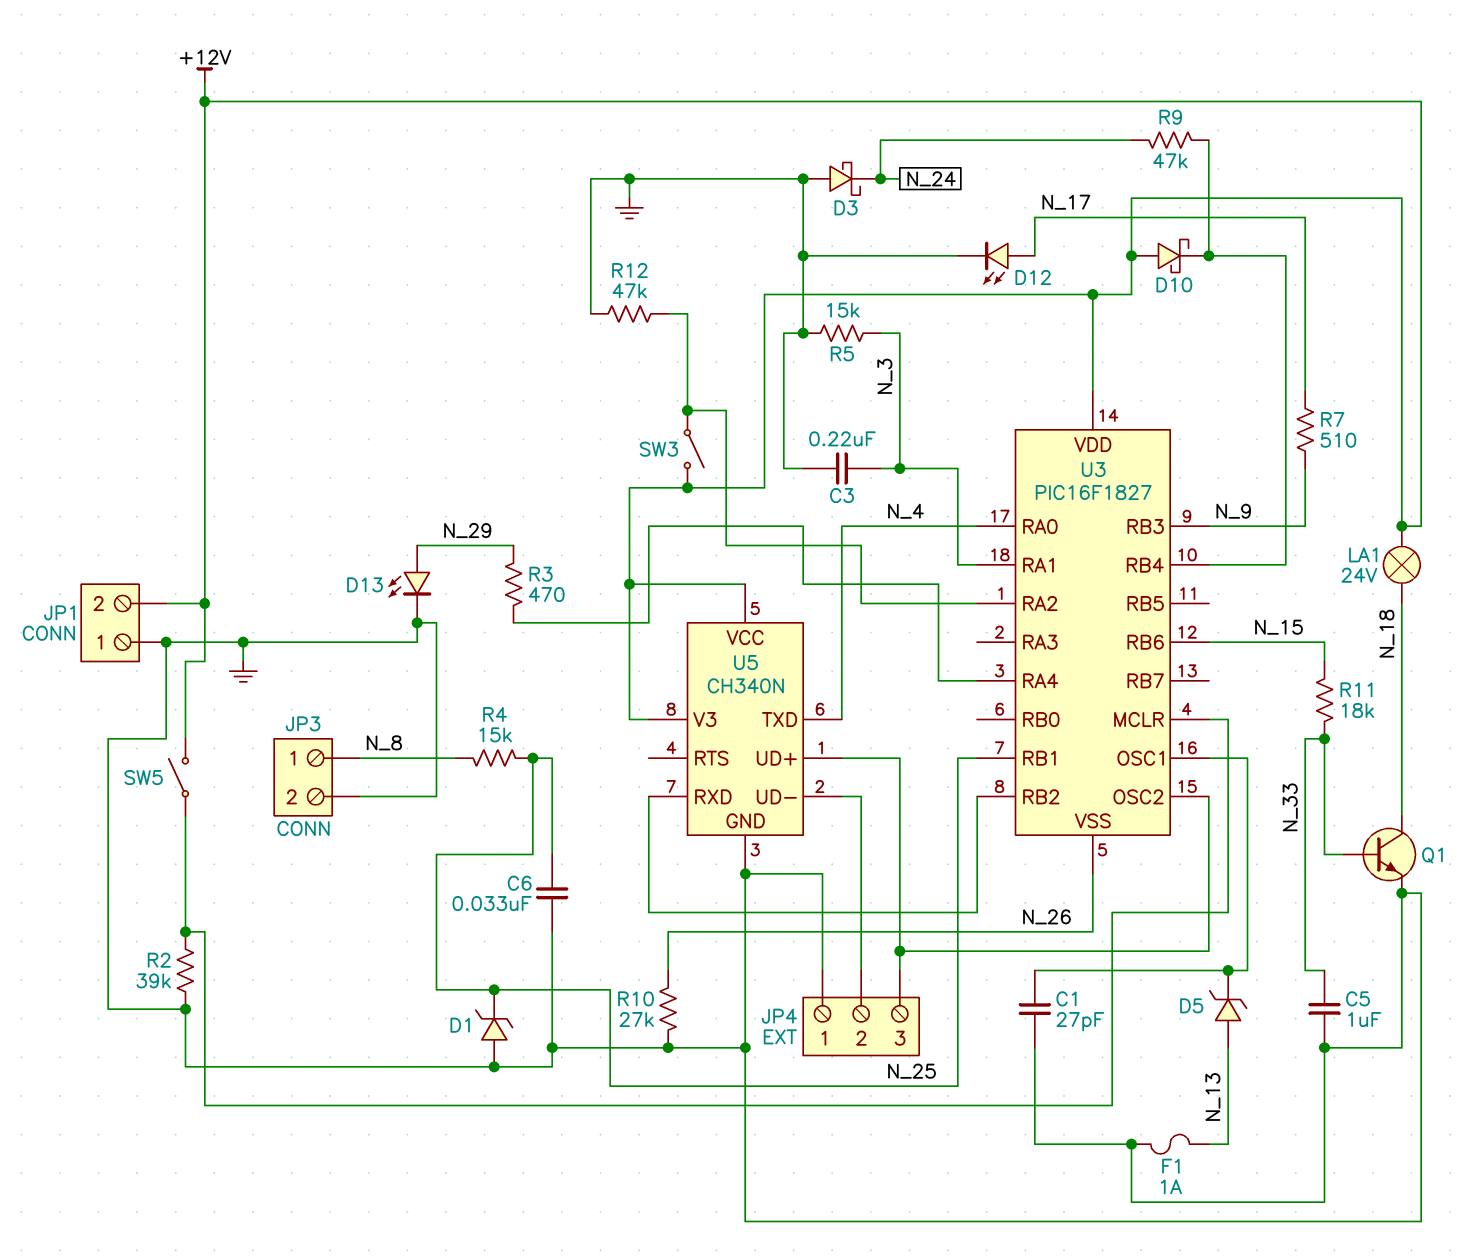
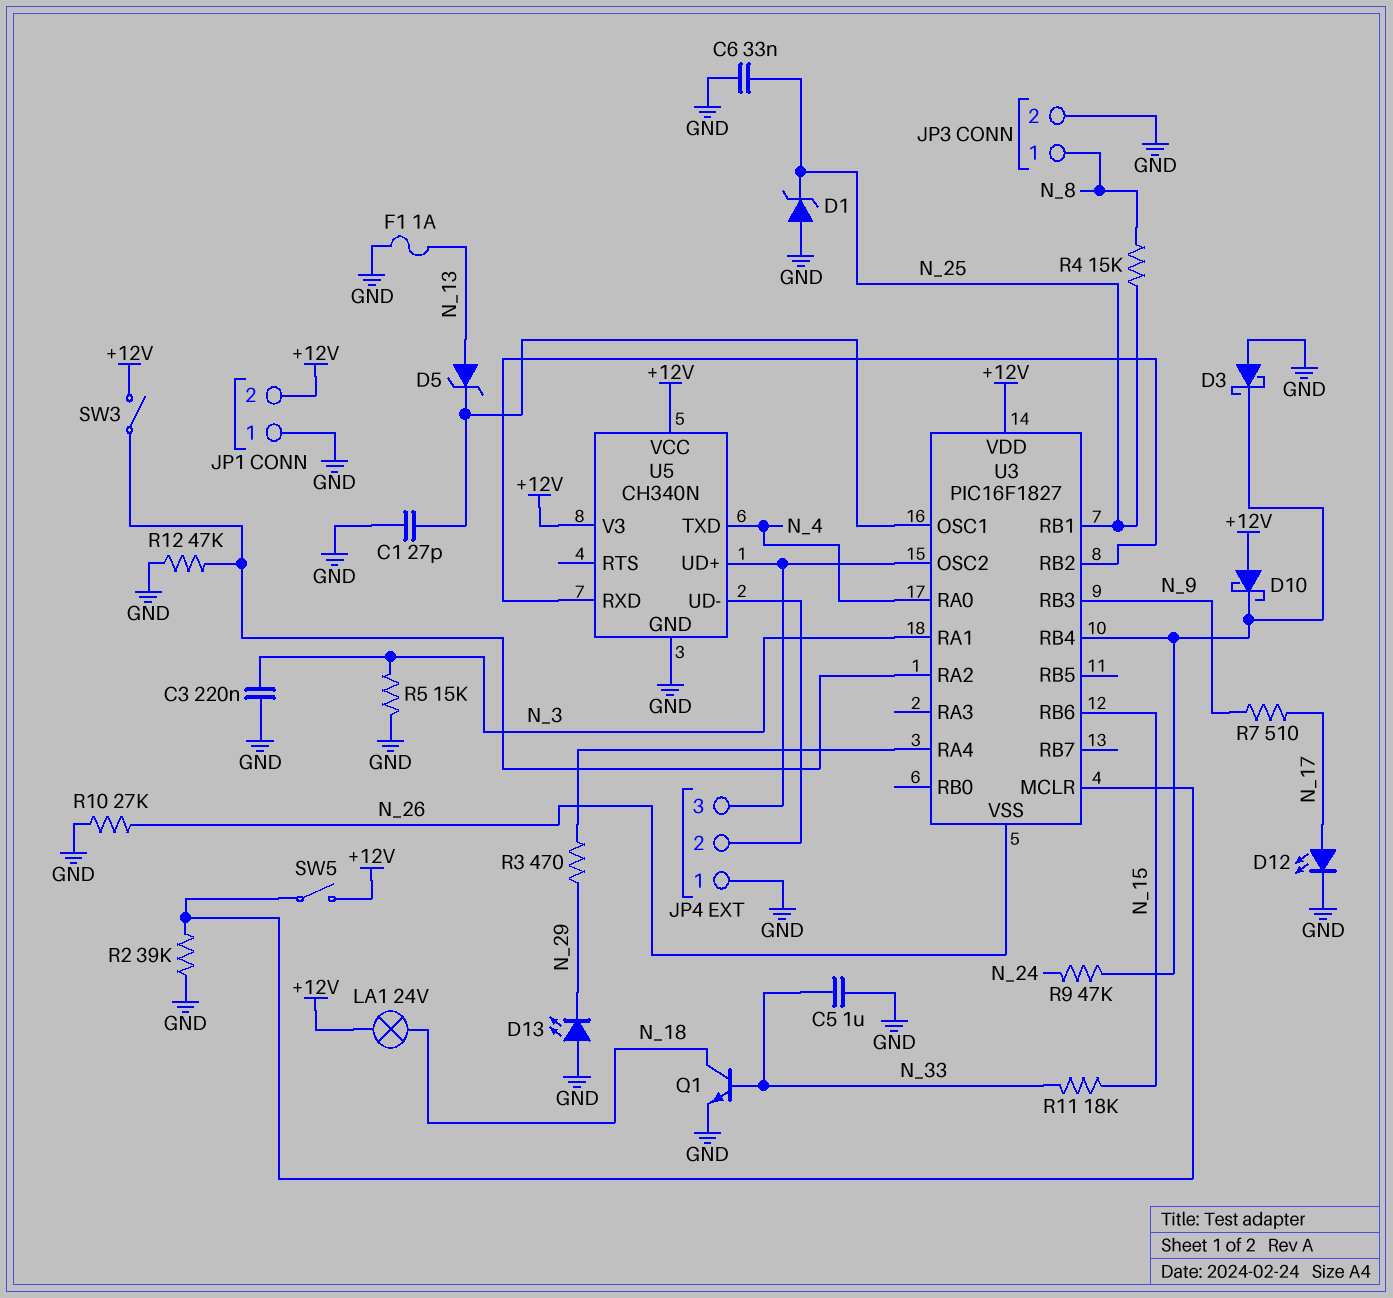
D3: schottky (A GND, K N_24) -> schottky (A GND, K U3/RB4)
D13: LED (A N_29, K GND) -> LED (A GND, K N_29)

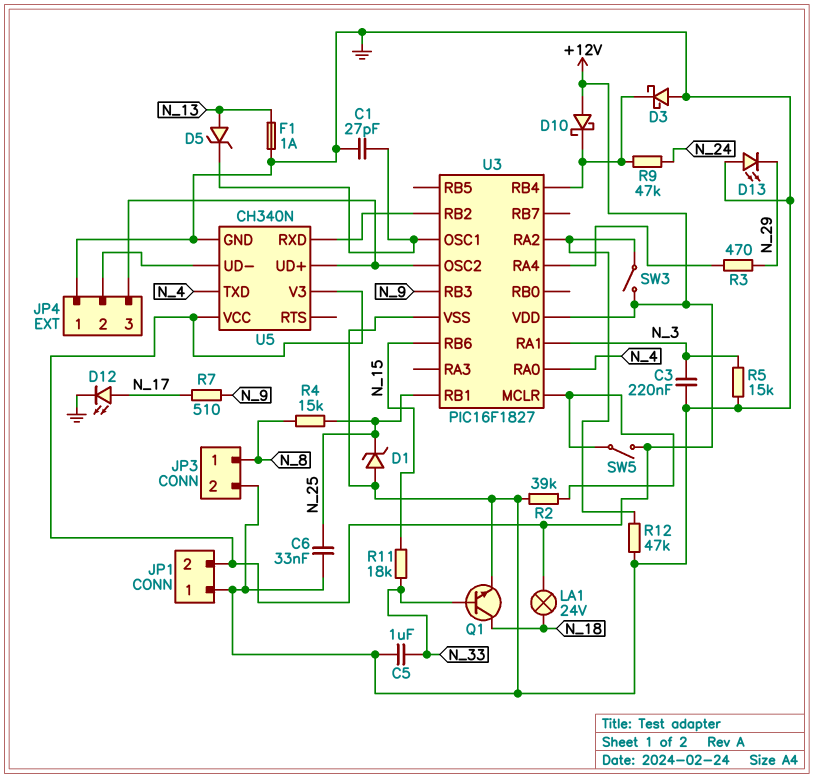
R10: 27k (GND, N_26) -> none
U3 pin VSS: N_26 -> GND

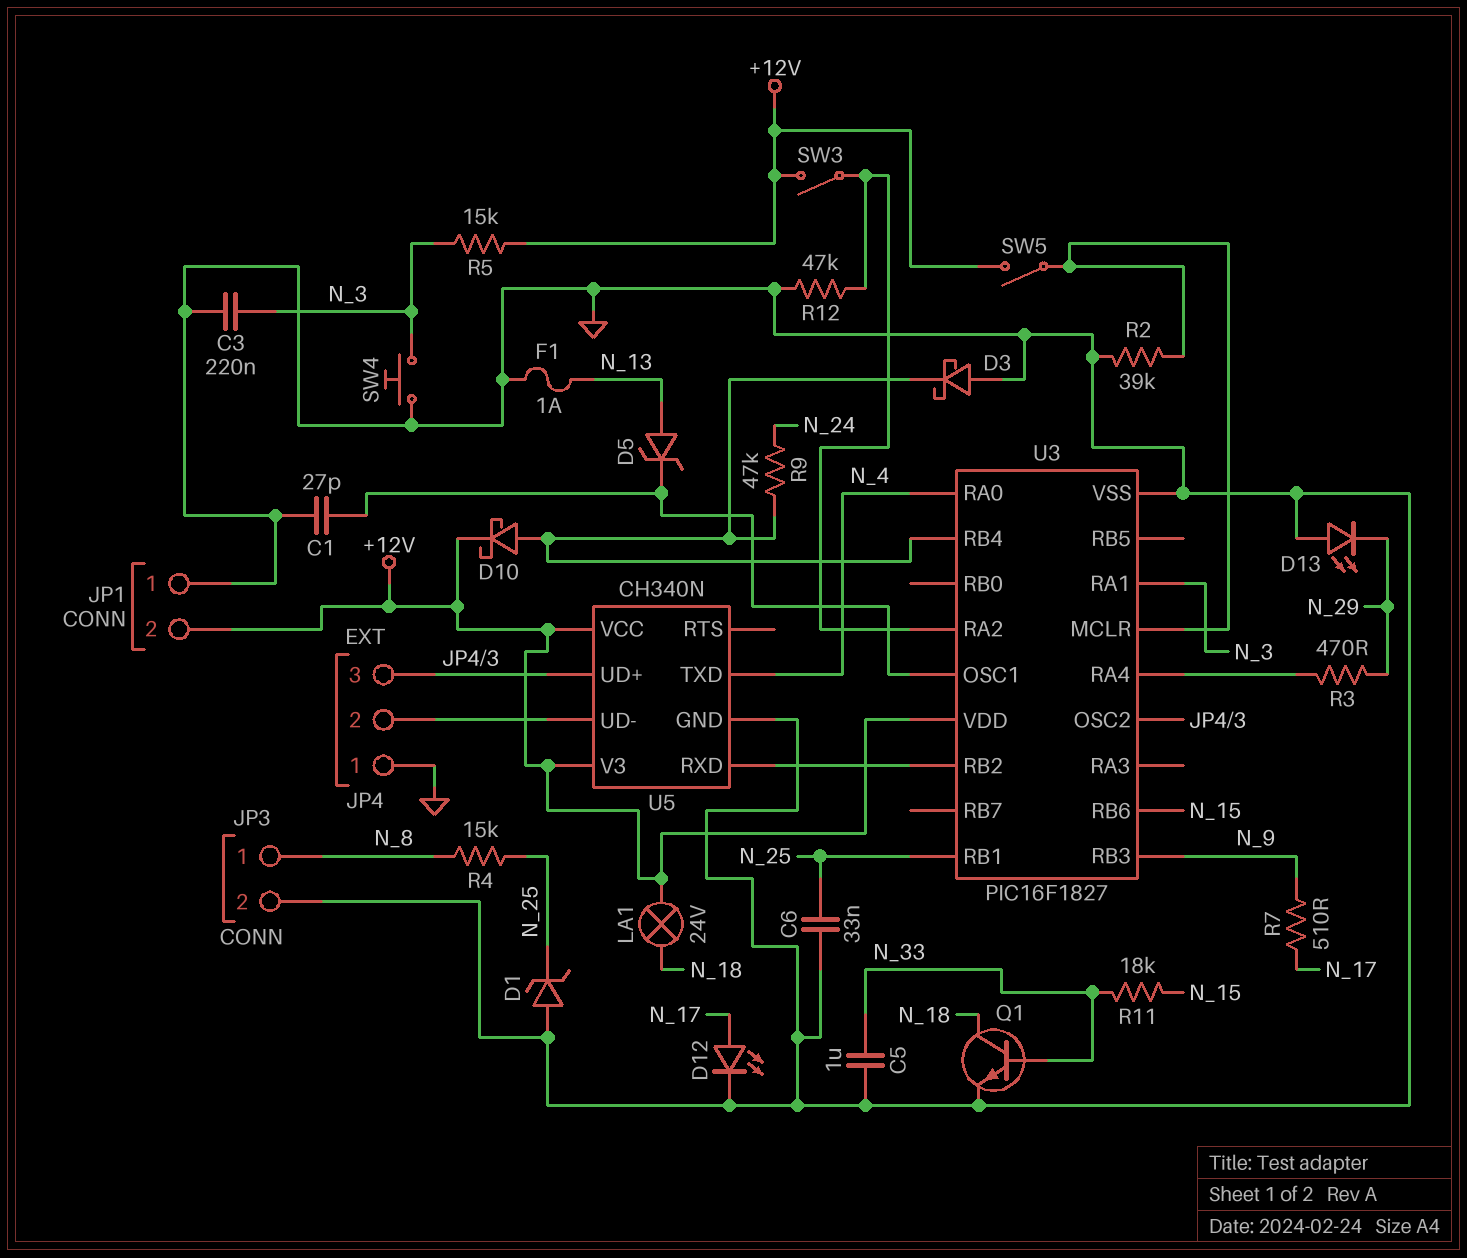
D10: schottky (A +12V, K U3/RB4) -> schottky (A U3/RB4, K +12V)
R5: 15k (GND, N_3) -> 15k (+12V, N_3)
SW4: none -> button (GND, N_3)

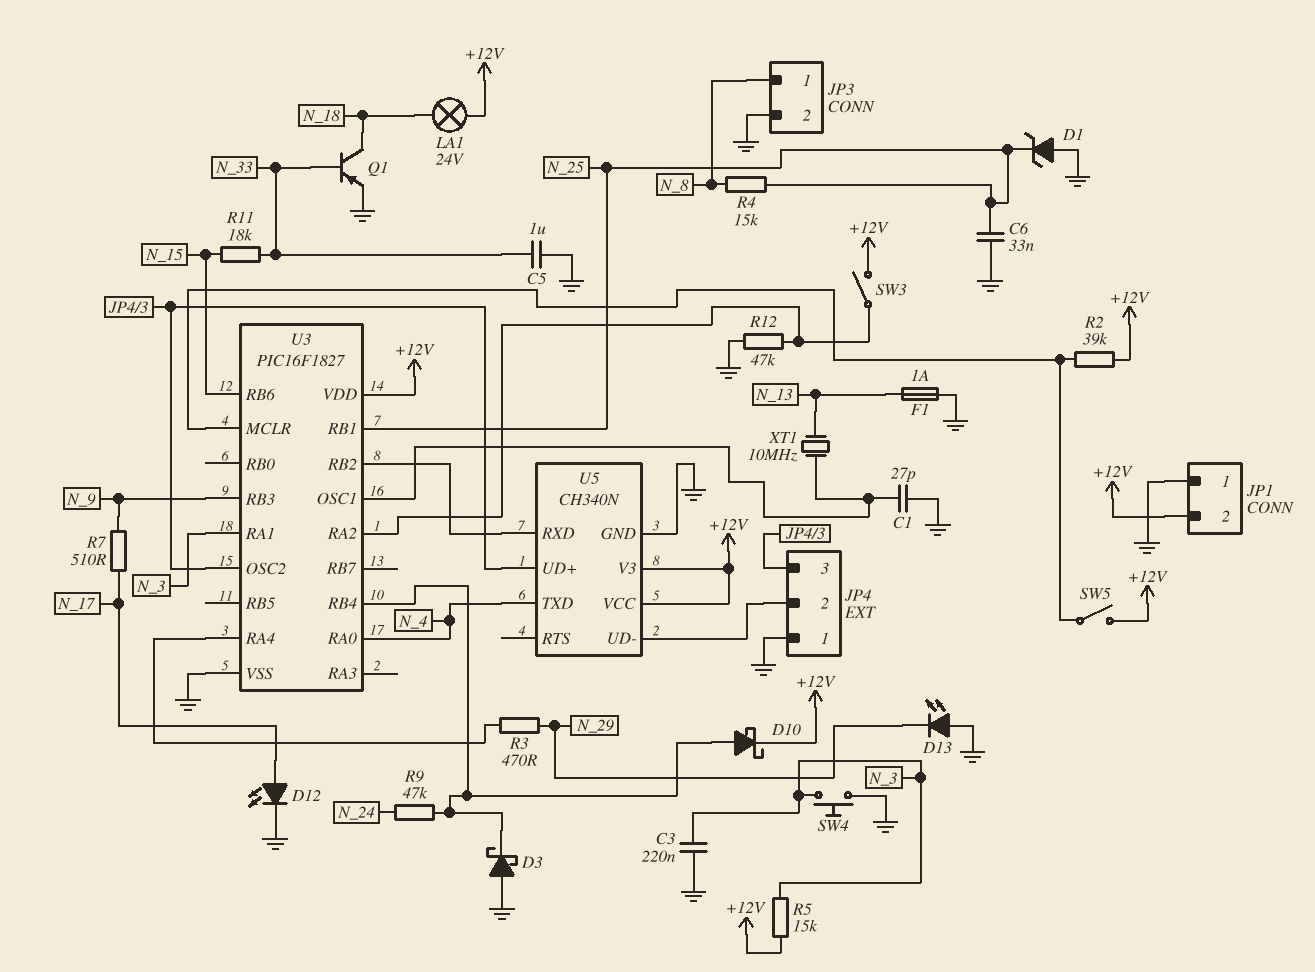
D5: zener (A N_13, K U3/OSC1) -> none
Q1: NPN (B N_33, C N_18, E GND) -> PNP (B N_33, C N_18, E GND)
R2: 39k (GND, U3/MCLR) -> 39k (+12V, U3/MCLR)
XT1: none -> 10MHz (N_13, U3/OSC1)

